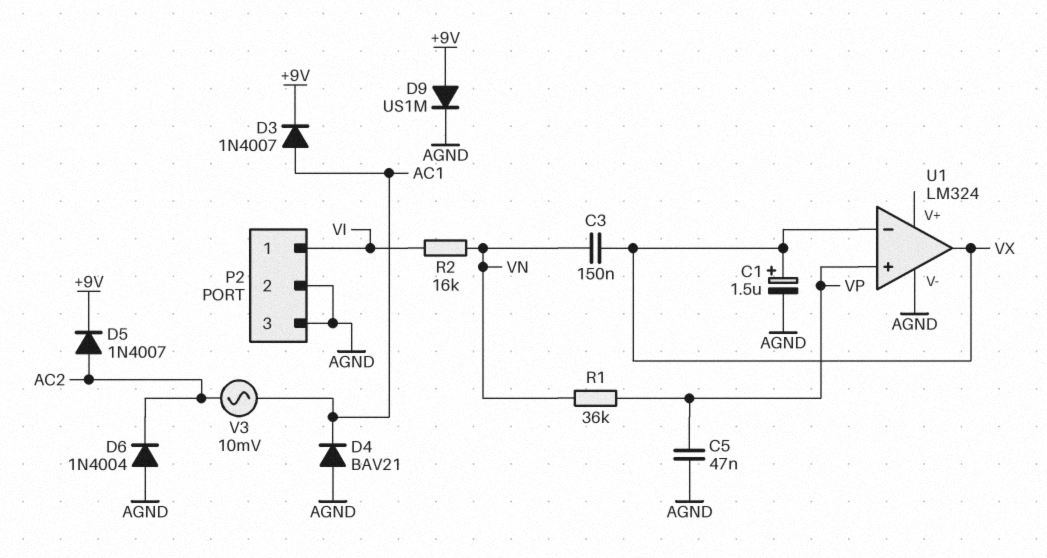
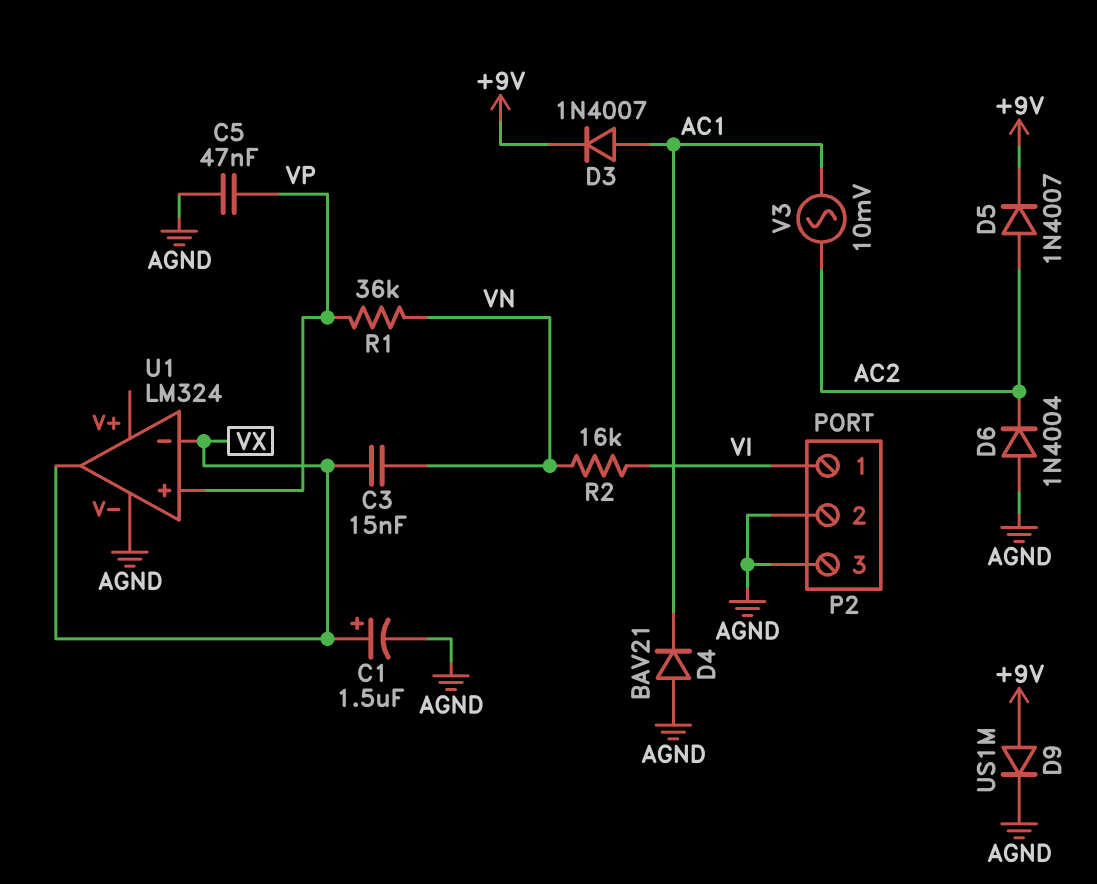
C3: 150nF (VN, VX) -> 15nF (VN, VX)

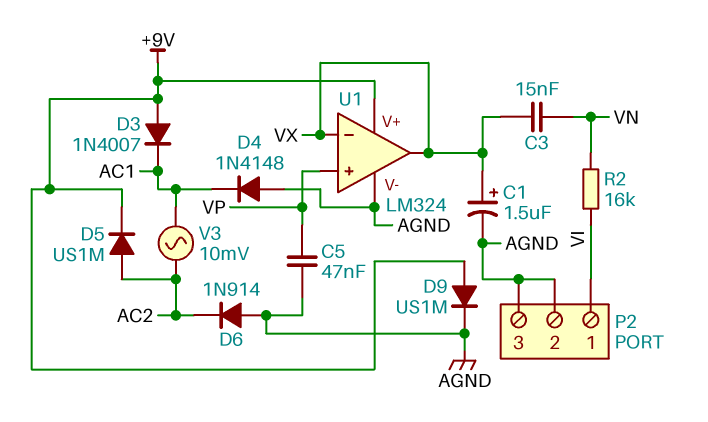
D3: diode 1N4007 (A AC1, K +9V) -> diode 1N4007 (A +9V, K AC1)
D4: diode BAV21 (A AGND, K AC1) -> diode 1N4148 (A AGND, K AC1)
D5: diode 1N4007 (A AC2, K +9V) -> diode US1M (A AC2, K +9V)
D6: diode 1N4004 (A AGND, K AC2) -> diode 1N914 (A AGND, K AC2)
R1: 36k (VN, VP) -> none
U1 pin V+: none -> +9V

